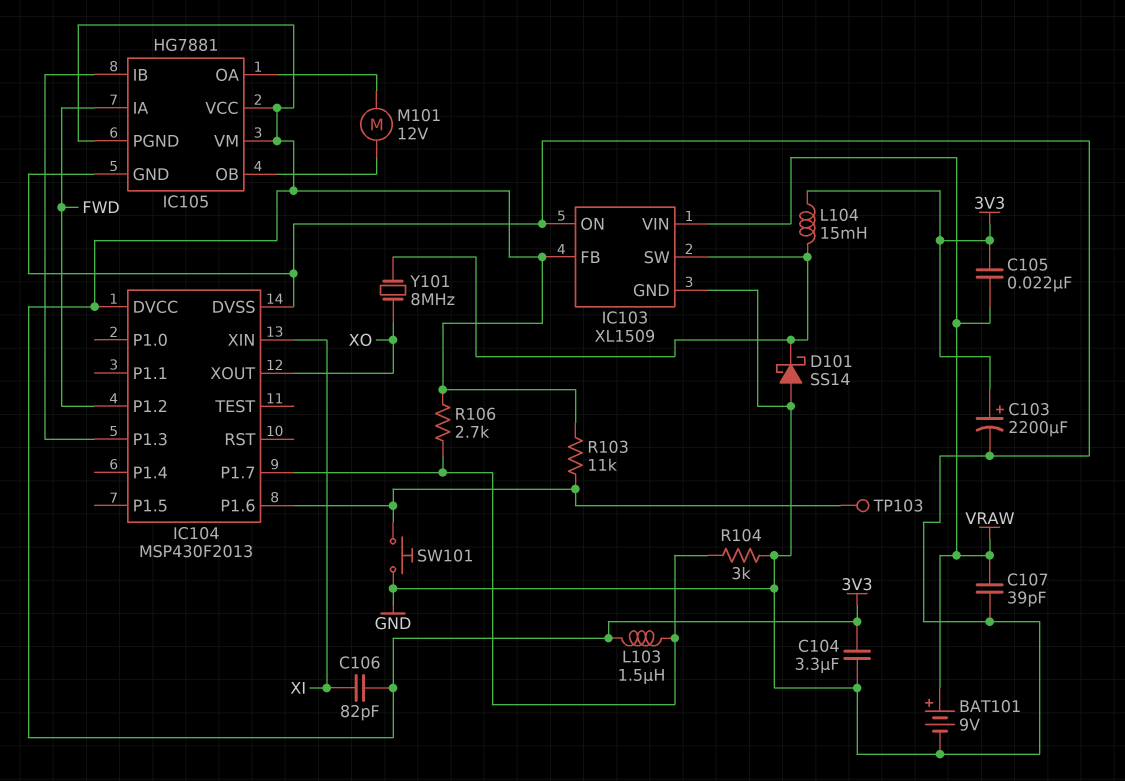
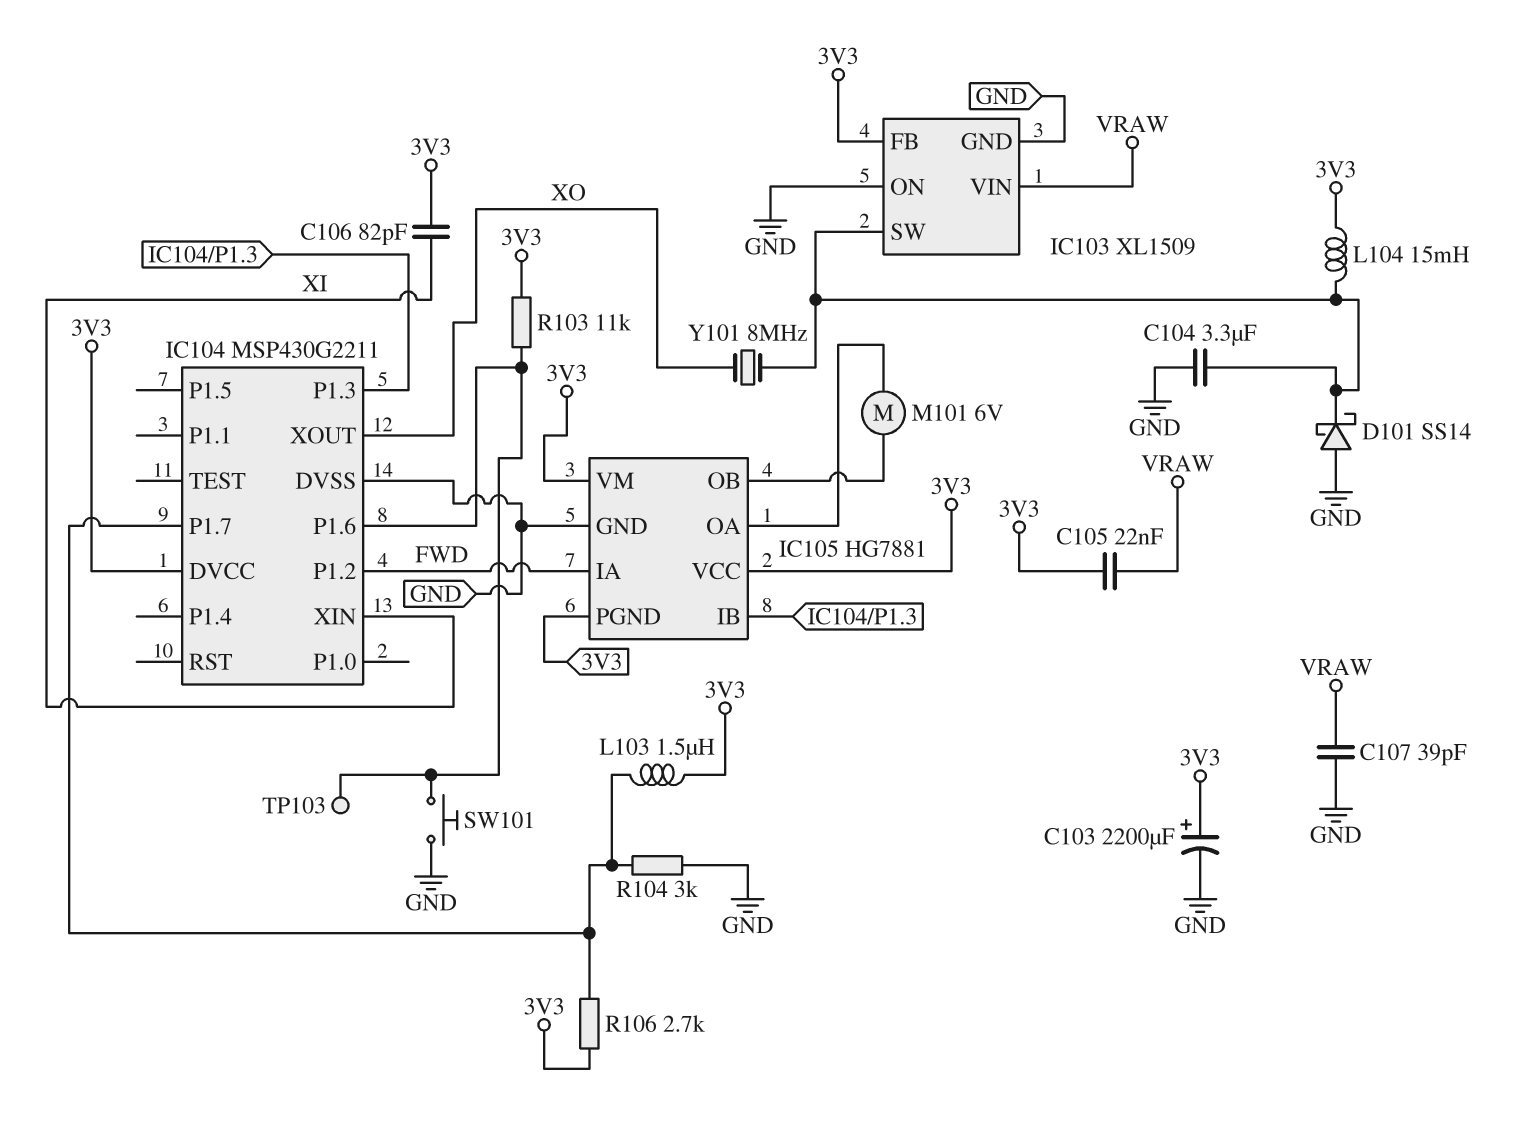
BAT101: 9V (plus VRAW, minus GND) -> none
C104: 3.3uF (3V3, GND) -> 3.3uF (GND, IC103/SW)
IC104: MSP430F2013 -> MSP430G2211
M101: motor 12V (IC105/OA, IC105/OB) -> motor 6V (IC105/OA, IC105/OB)

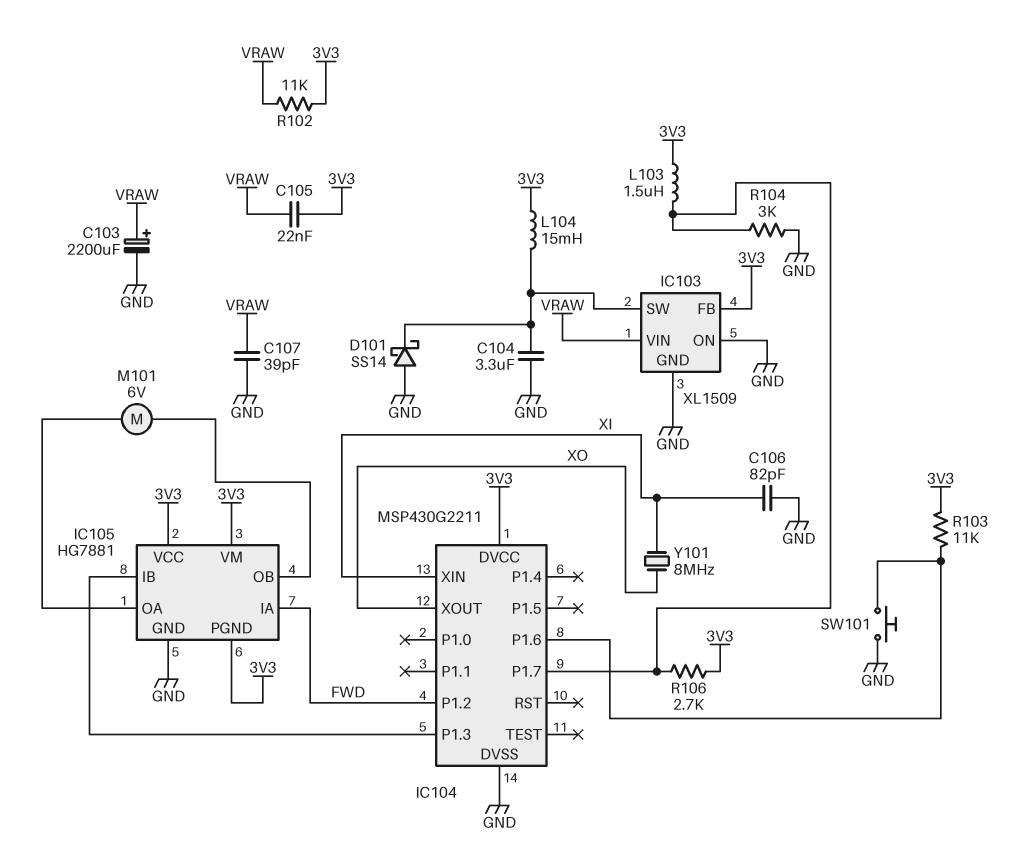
C103: 2200uF (plus 3V3, minus GND) -> 2200uF (plus VRAW, minus GND)
C106: 82pF (3V3, XI) -> 82pF (GND, XI)
R102: none -> 11k (3V3, VRAW)
TP103: test point (IC104/P1.6) -> none
Y101: 8MHz (IC103/SW, XO) -> 8MHz (XI, XO)

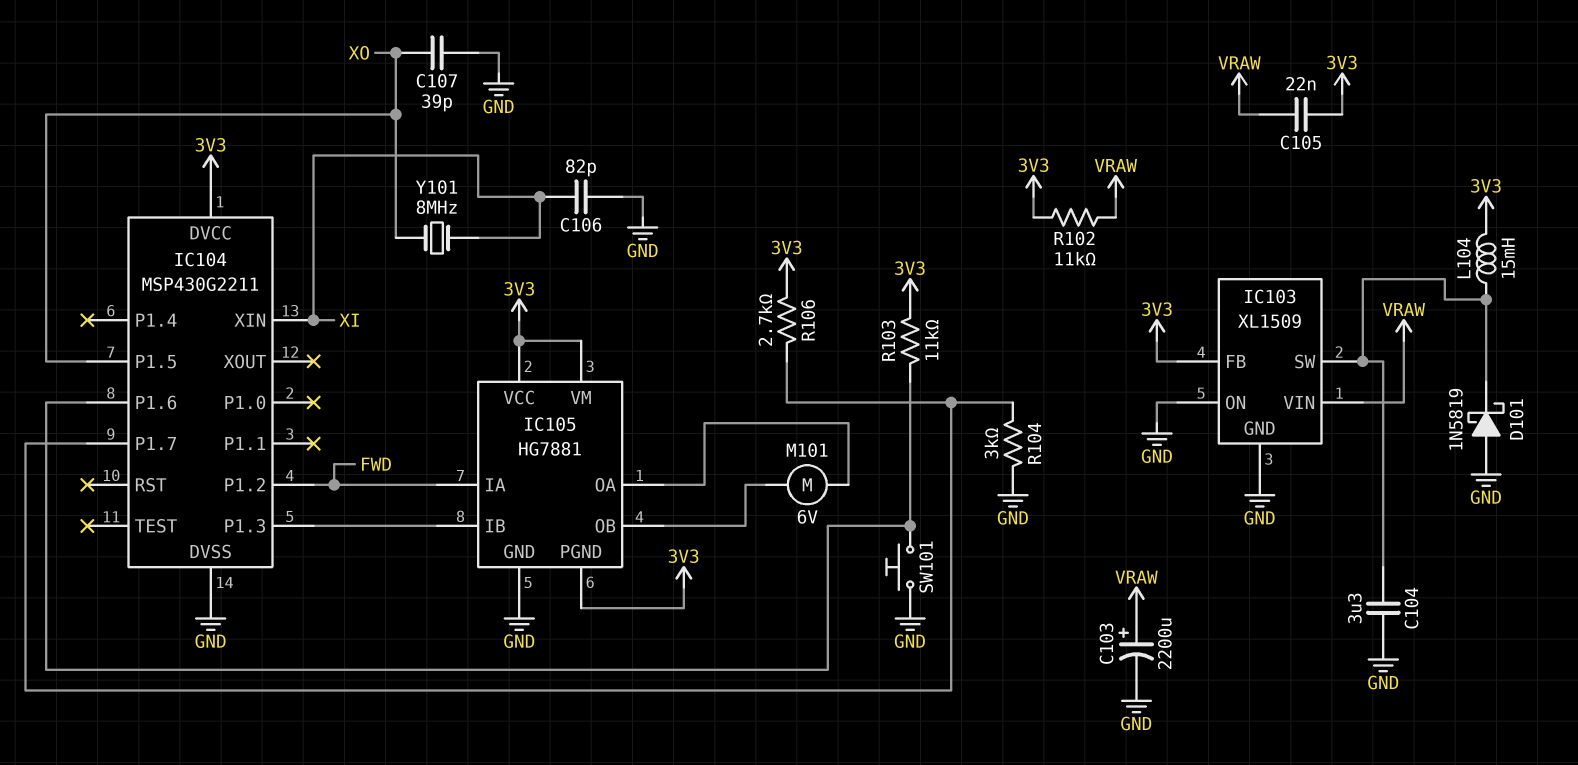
C107: 39pF (GND, VRAW) -> 39pF (GND, XO)
D101: schottky SS14 (A GND, K IC103/SW) -> schottky 1N5819 (A GND, K IC103/SW)
IC104 pin P1.5: none -> XO
IC104 pin XOUT: XO -> none
L103: 1.5uH (3V3, IC104/P1.7) -> none

